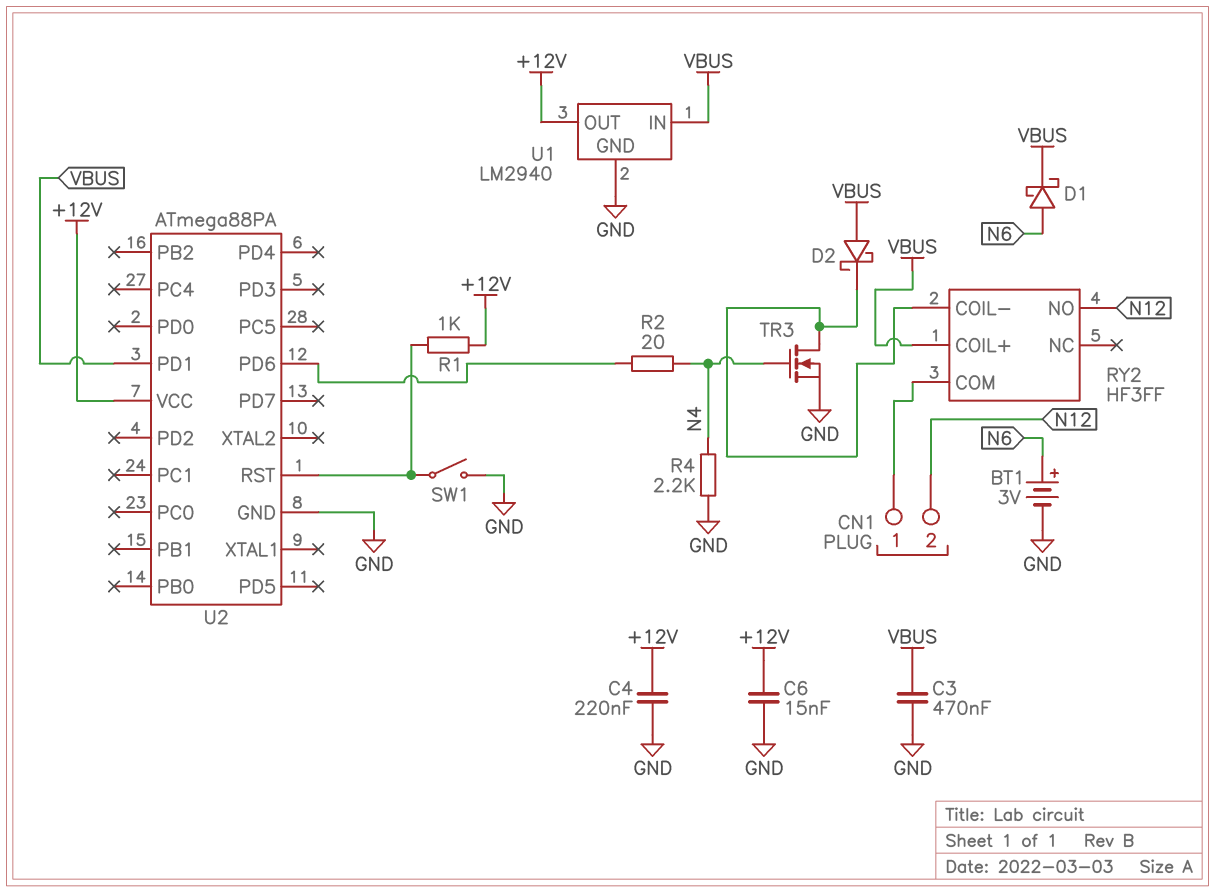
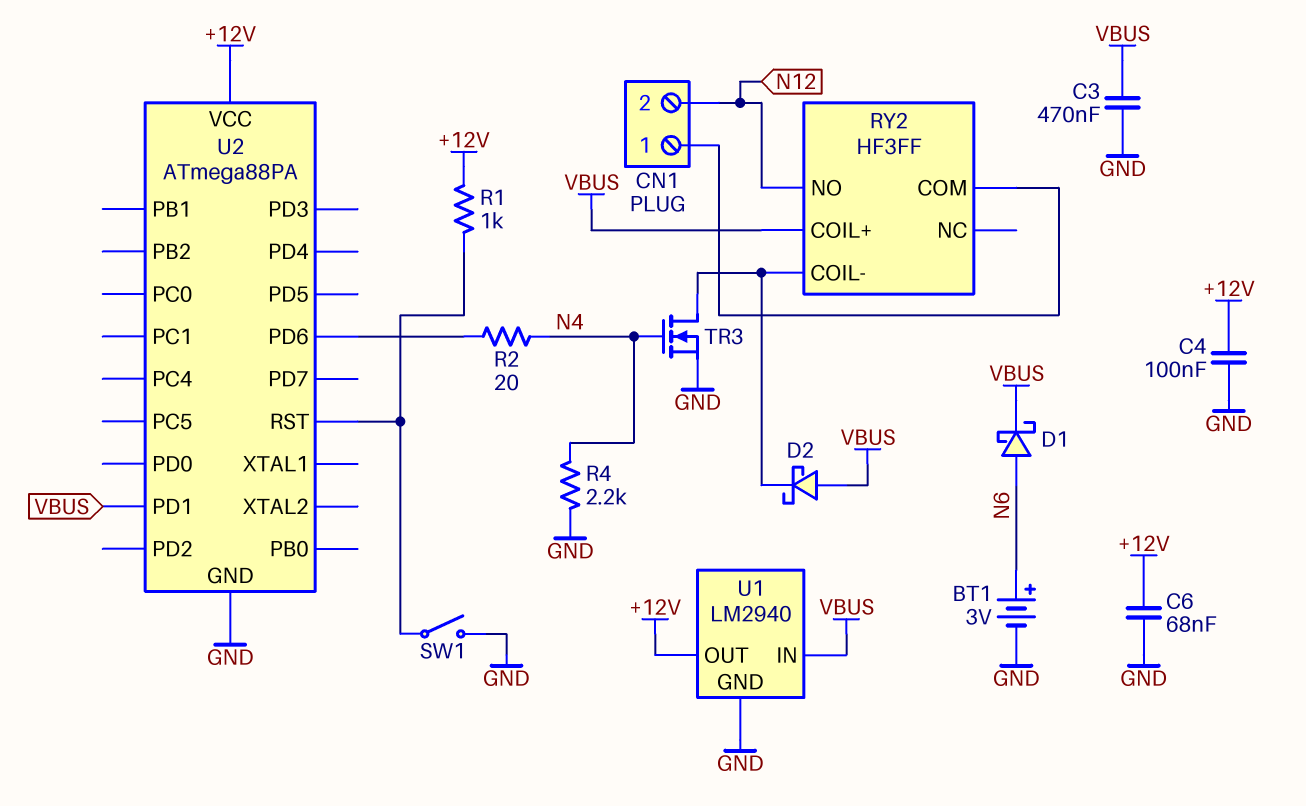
C4: 220nF (+12V, GND) -> 100nF (+12V, GND)
C6: 15nF (+12V, GND) -> 68nF (+12V, GND)

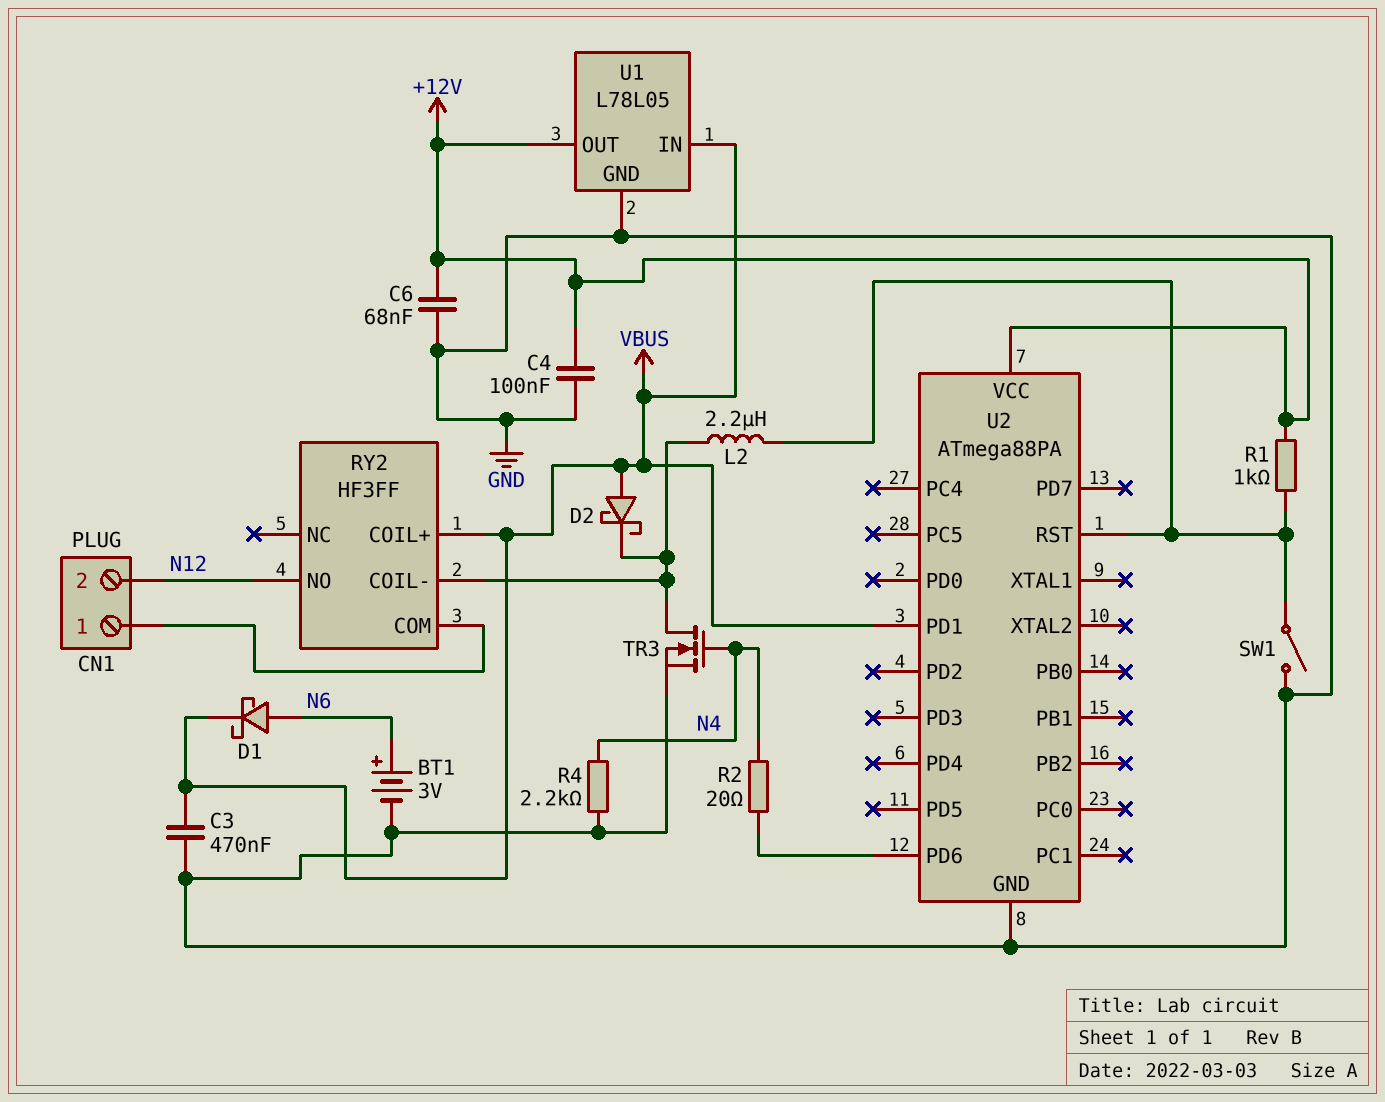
L2: none -> 2.2uH (RY2/COIL-, U2/RST)
U1: LM2940 -> L78L05

